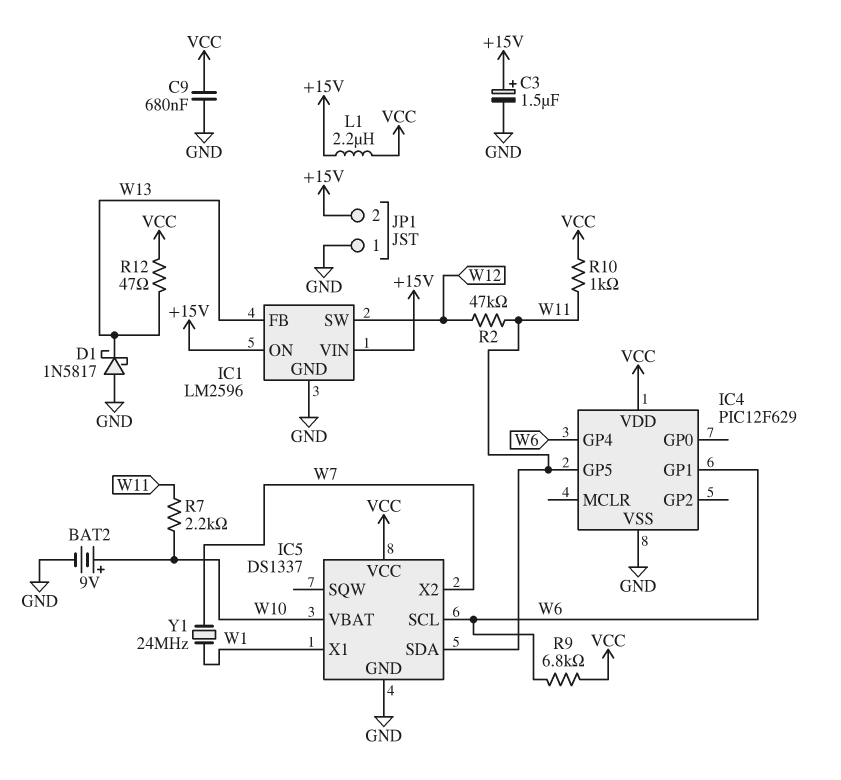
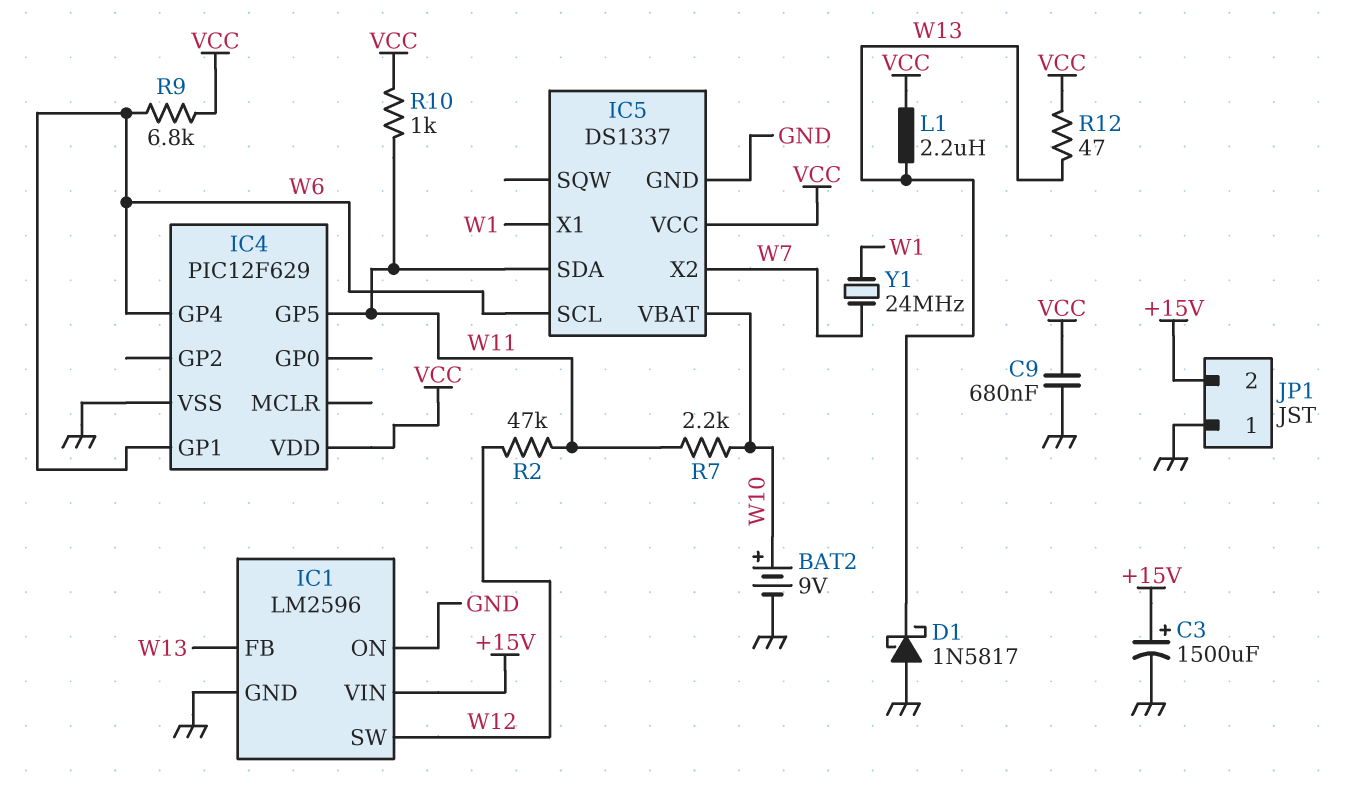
C3: 1.5uF (plus +15V, minus GND) -> 1500uF (plus +15V, minus GND)
IC1 pin ON: +15V -> GND
L1: 2.2uH (+15V, VCC) -> 2.2uH (VCC, W13)

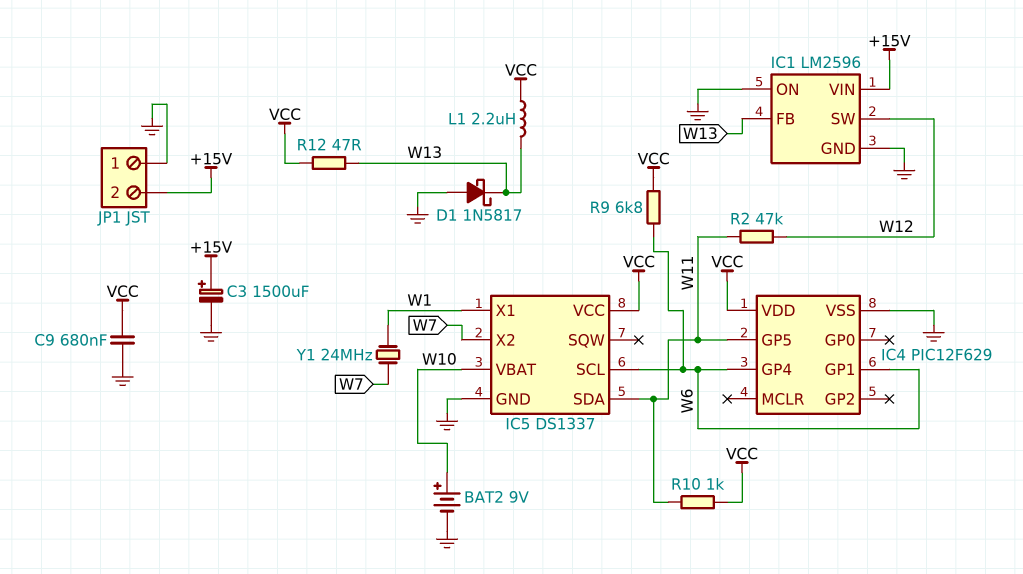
R7: 2.2k (W10, W11) -> none

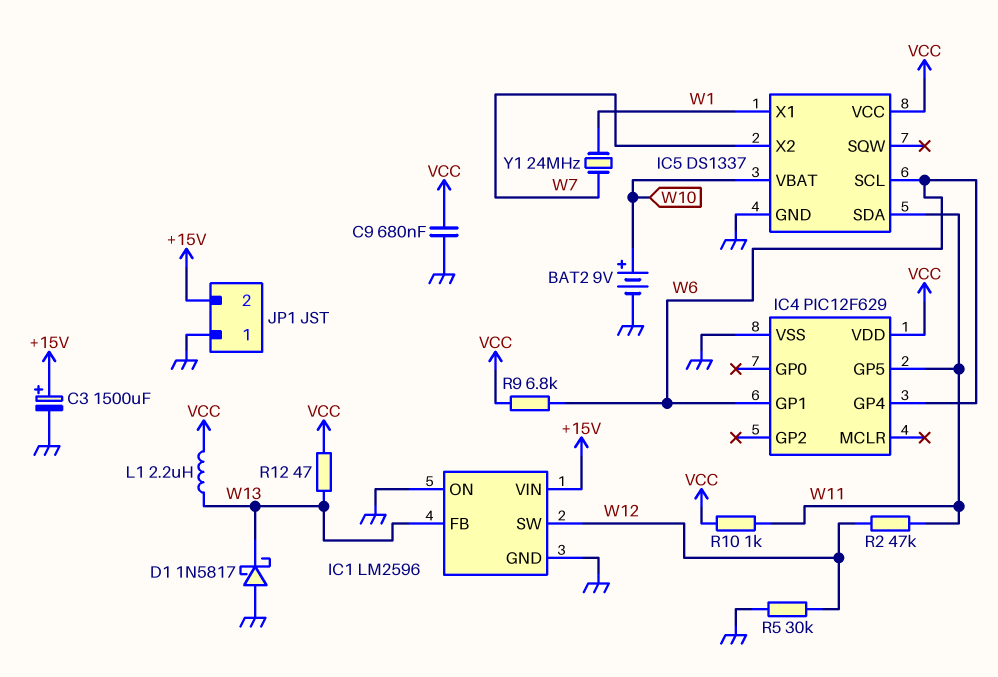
R5: none -> 30k (GND, W12)

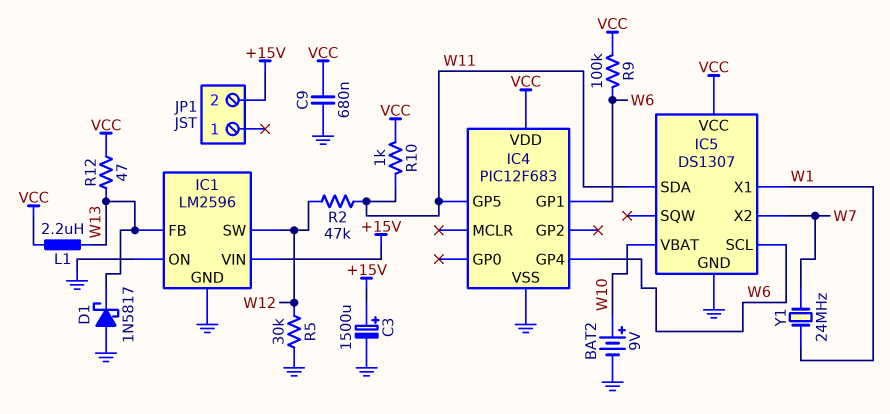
IC4: PIC12F629 -> PIC12F683
IC5: DS1337 -> DS1307
JP1 pin 1: GND -> none
R9: 6.8k (VCC, W6) -> 100k (VCC, W6)

